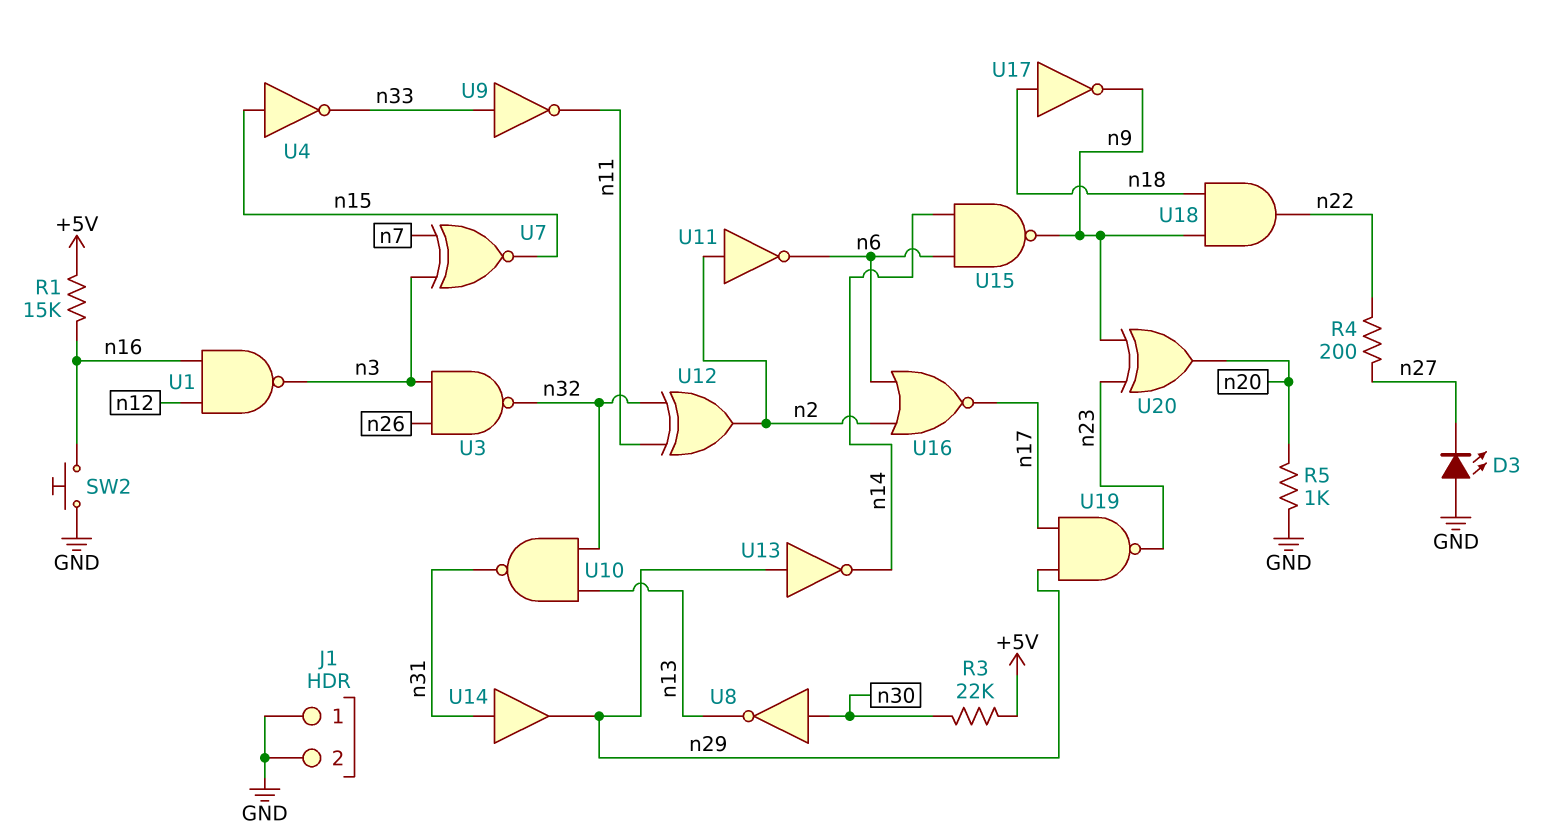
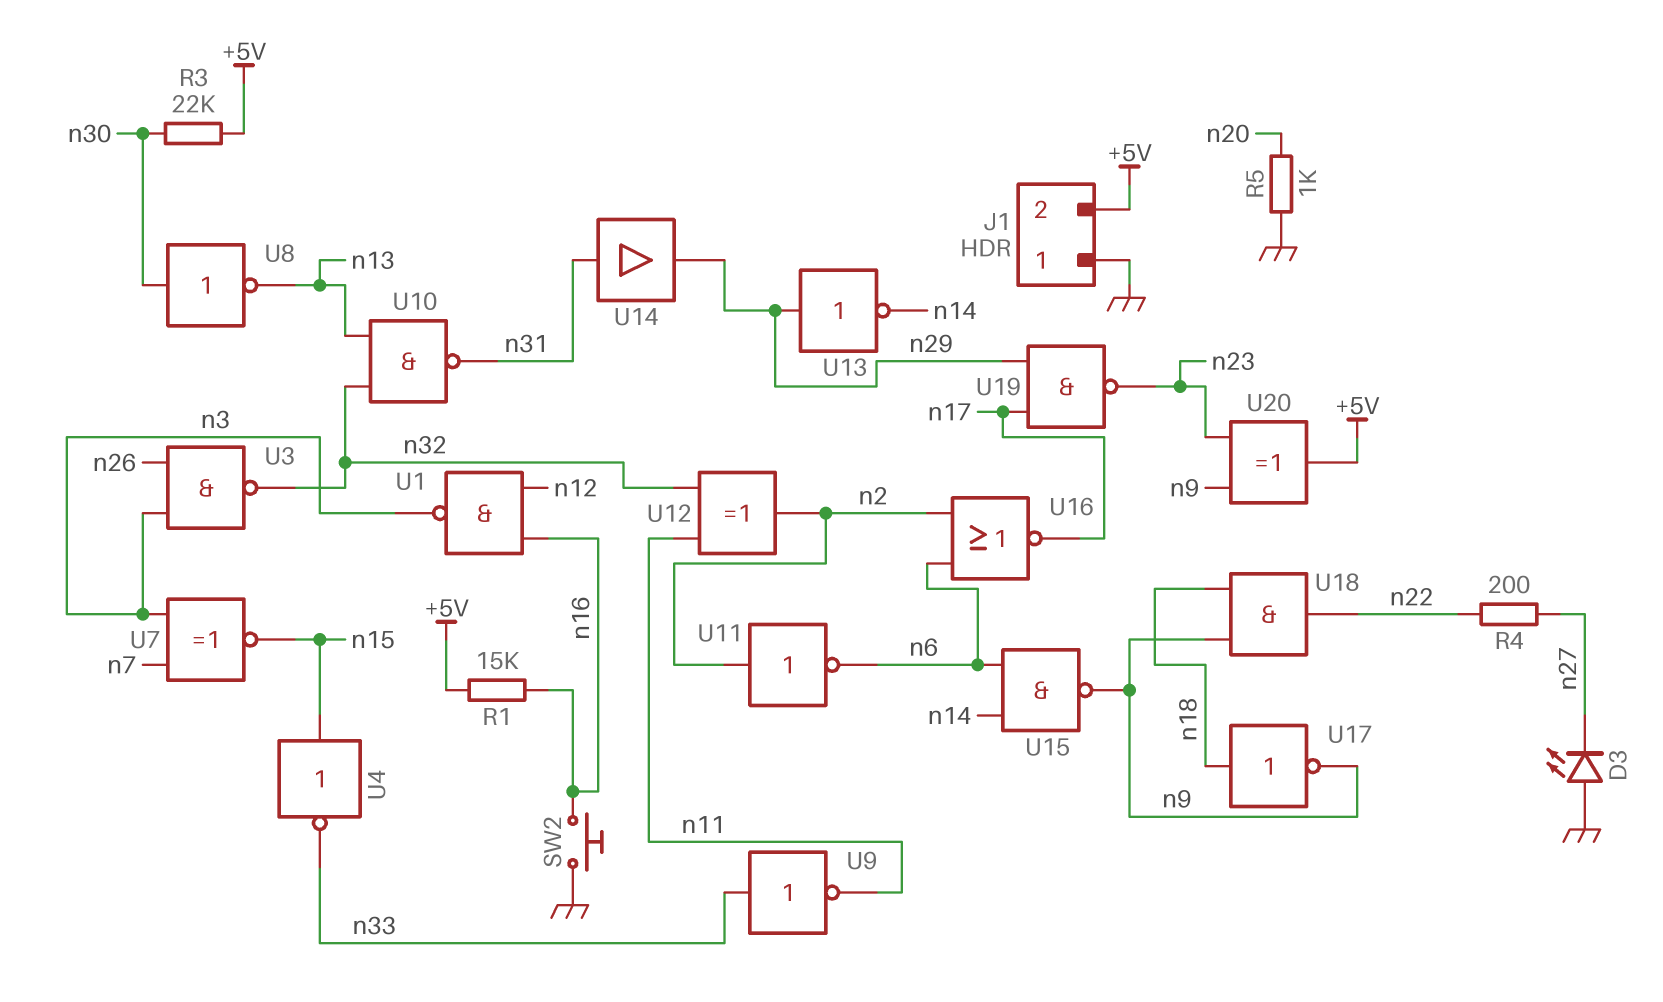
J1 pin 2: GND -> +5V
U20: XOR (in n9, in n23, out n20) -> XOR (in n9, in n23, out +5V)

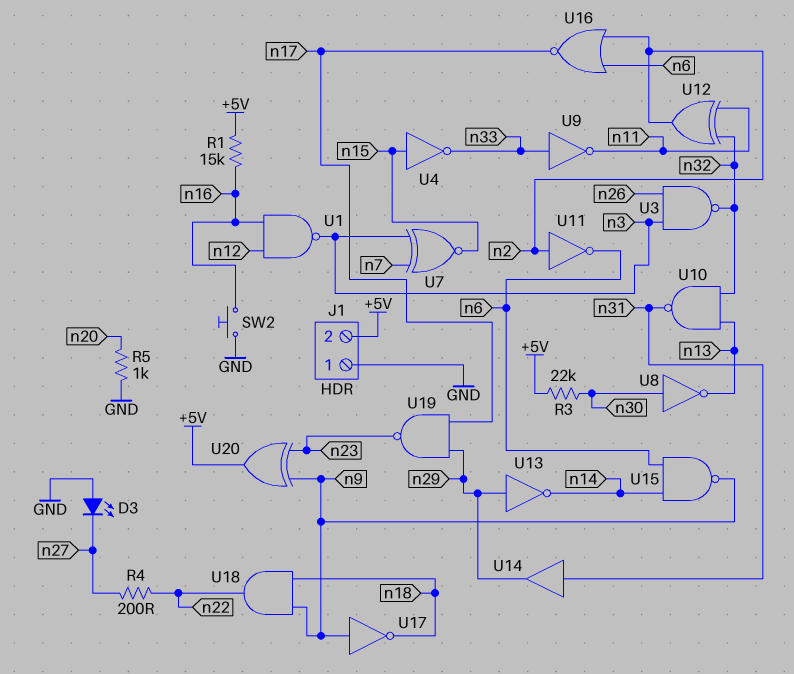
U17: NOT (in n18, out n9) -> NOT (in n9, out n18)

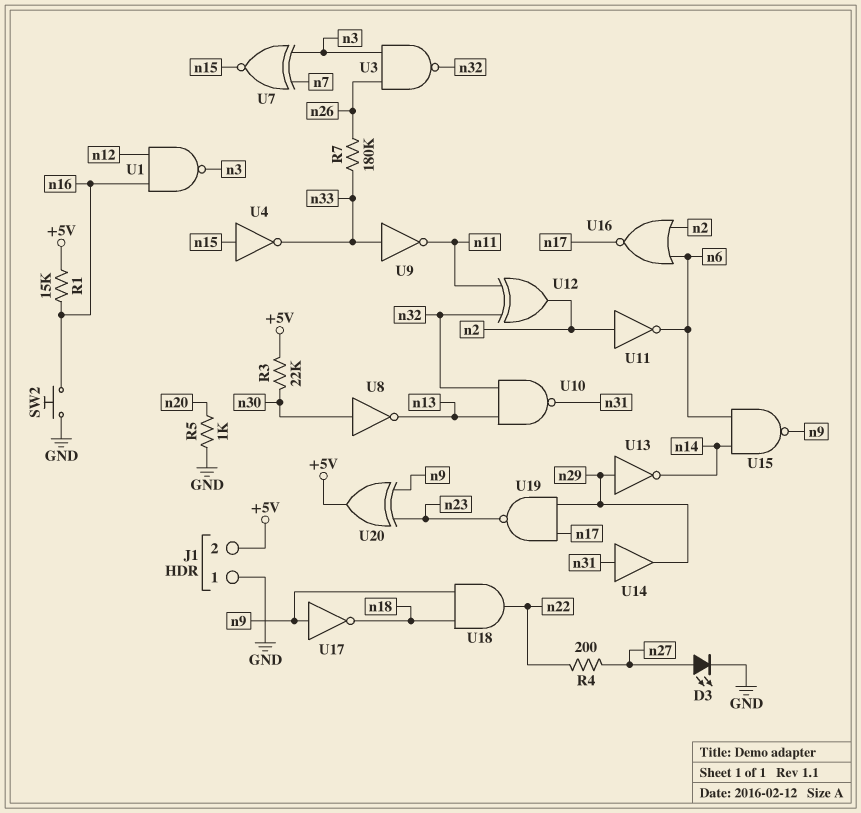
D3: LED (A GND, K n27) -> LED (A n27, K GND)
R7: none -> 180k (n26, n33)

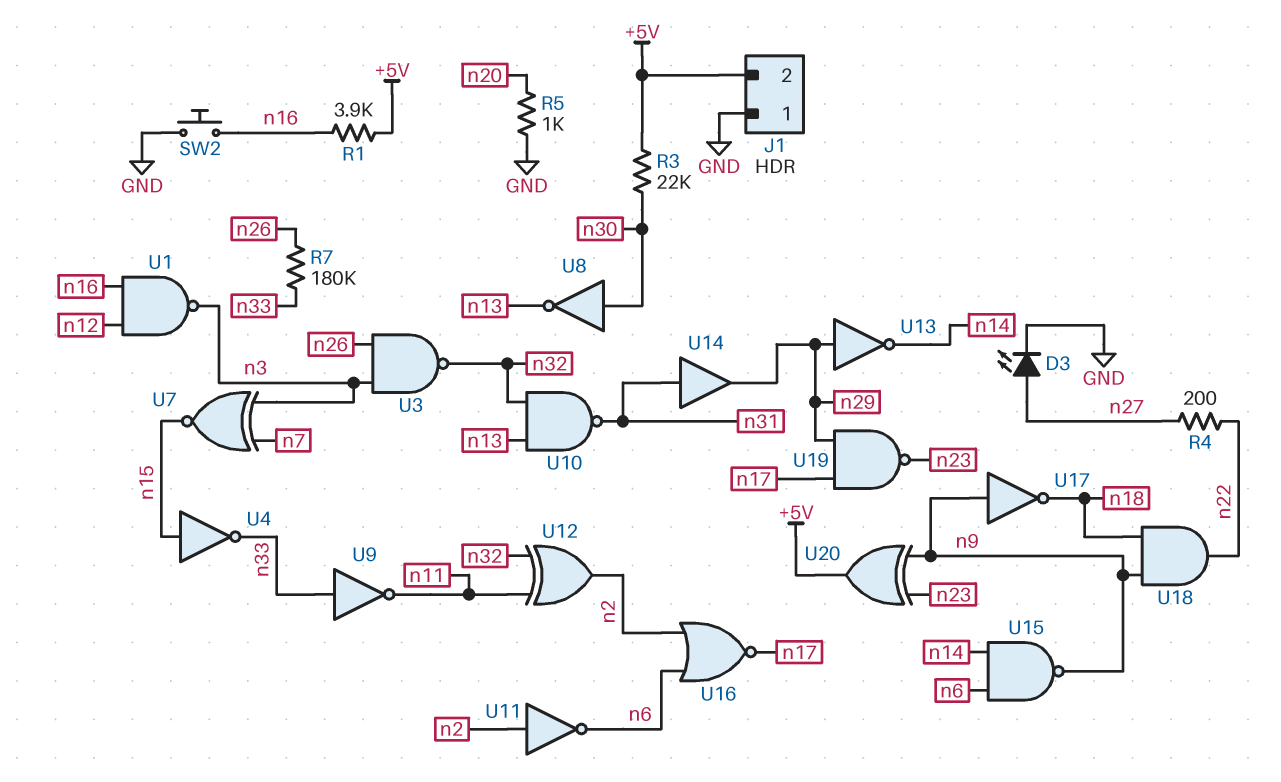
R1: 15k (+5V, n16) -> 3.9k (+5V, n16)

